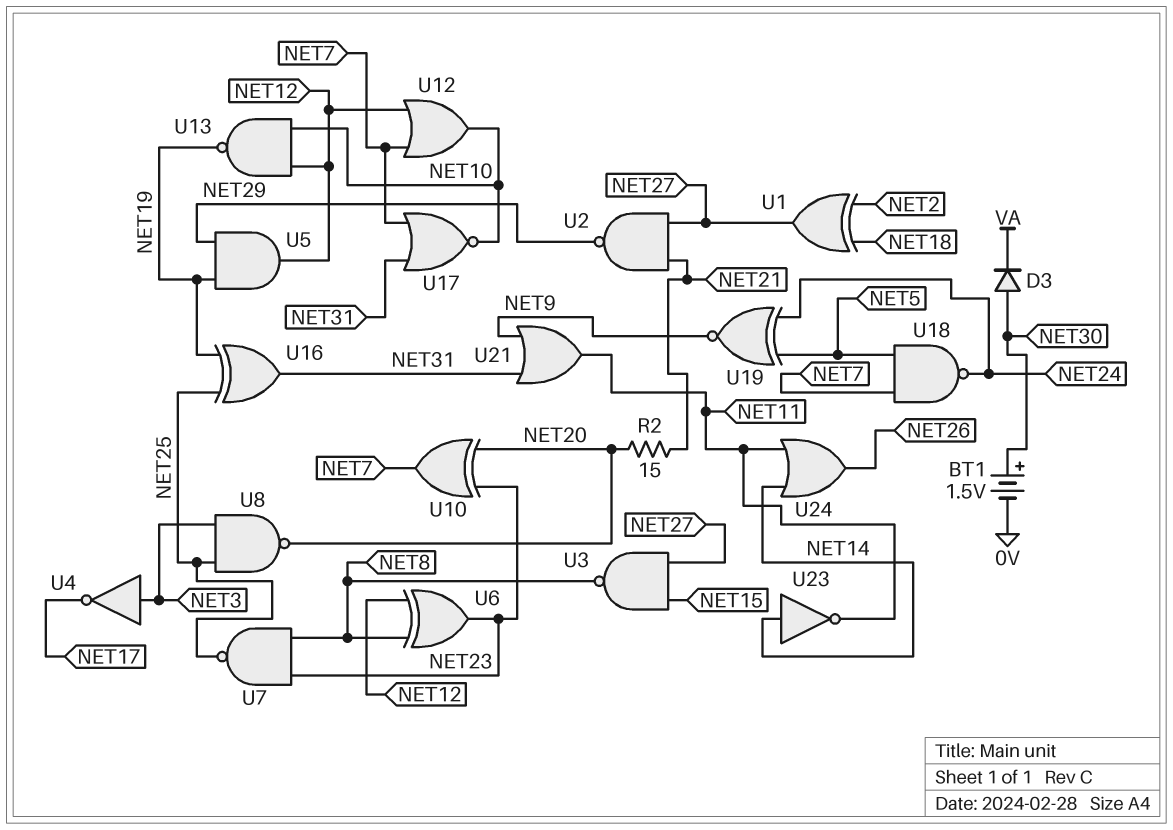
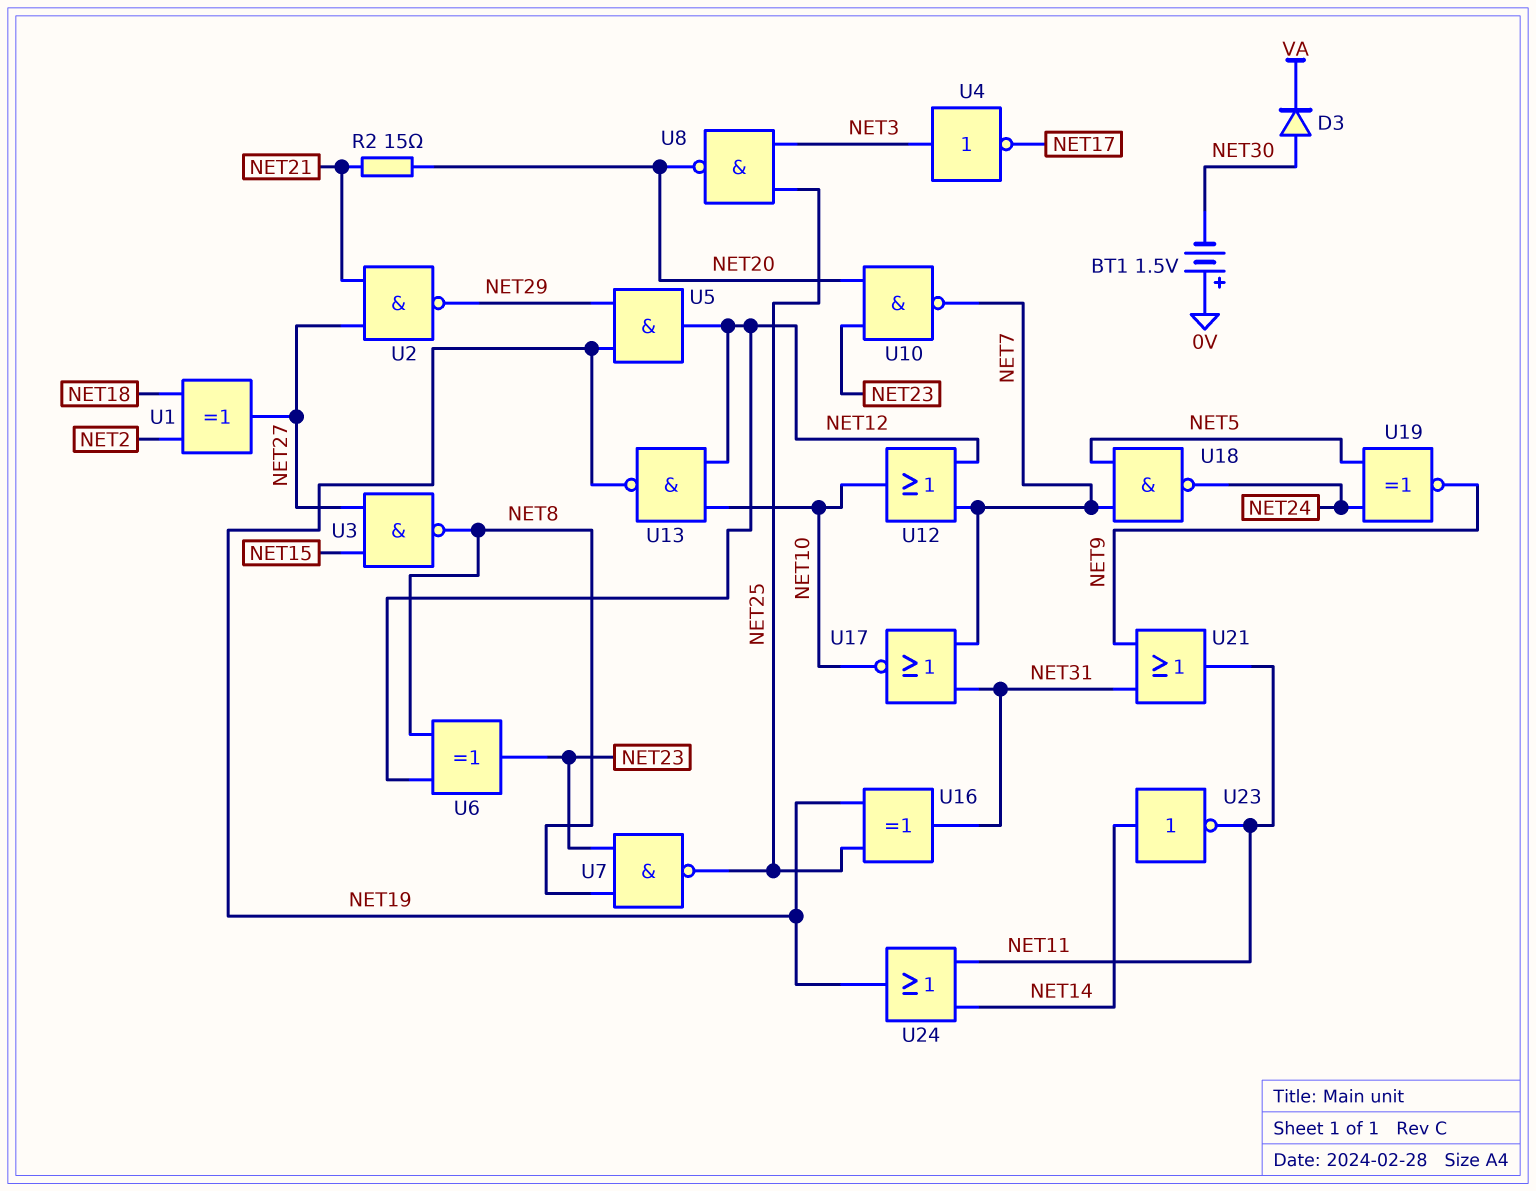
BT1: 1.5V (plus NET30, minus 0V) -> 1.5V (plus 0V, minus NET30)
U10: XOR (in NET20, in NET23, out NET7) -> NAND (in NET20, in NET23, out NET7)
U24: OR (in NET11, in NET14, out NET26) -> OR (in NET11, in NET14, out NET19)

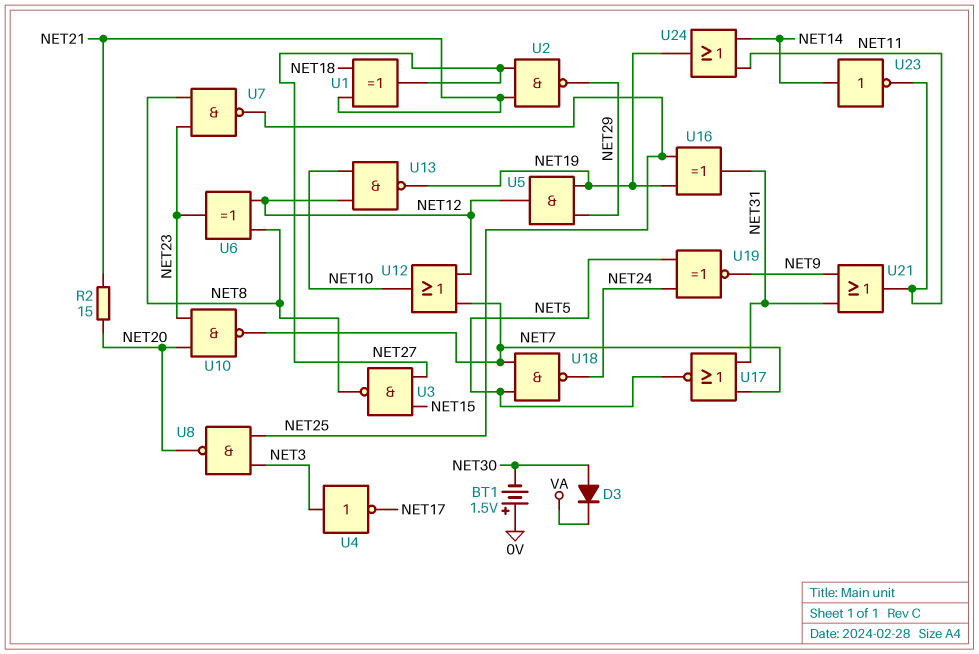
U1: XOR (in NET2, in NET18, out NET27) -> XOR (in NET18, in NET21, out NET27)
U17: NOR (in NET7, in NET31, out NET10) -> NOR (in NET7, in NET31, out NET5)

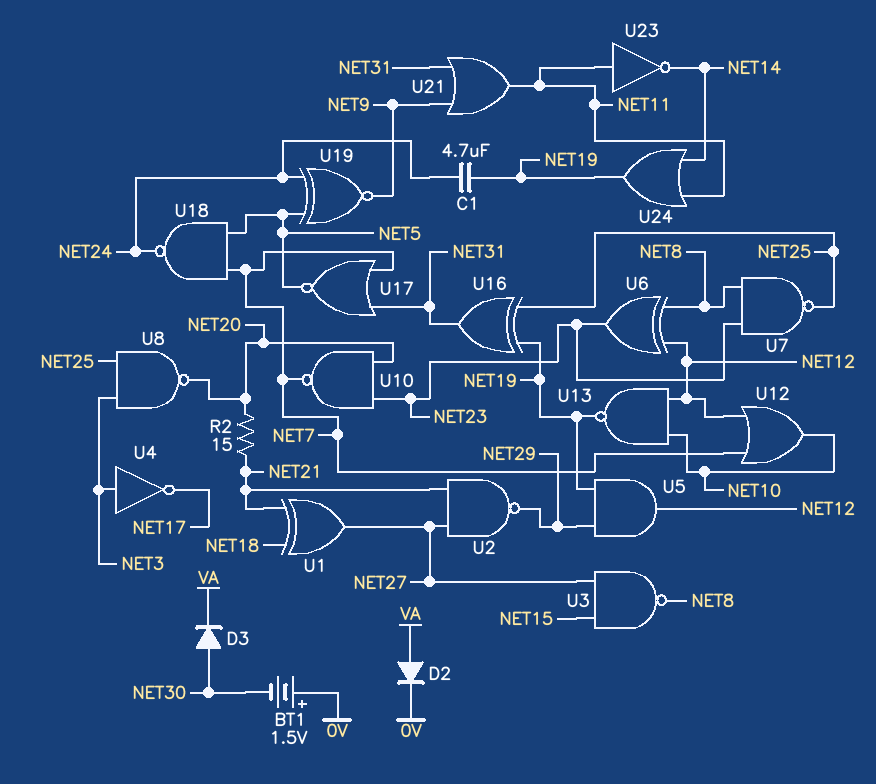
C1: none -> 4.7uF (NET19, NET24)
D2: none -> diode (A VA, K 0V)
U23: NOT (in NET14, out NET11) -> NOT (in NET11, out NET14)

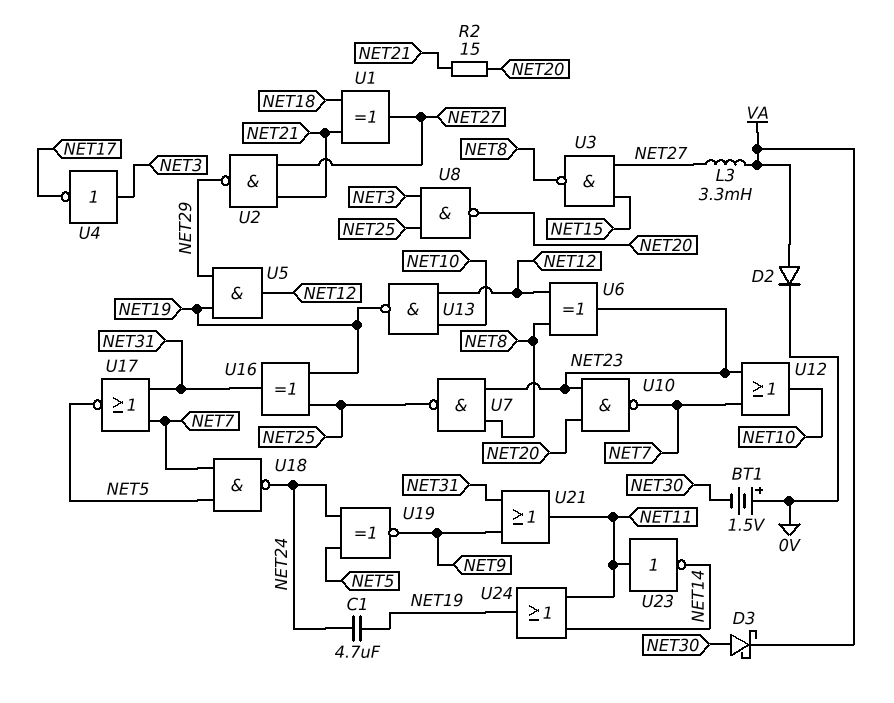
D3: diode (A NET30, K VA) -> schottky (A NET30, K VA)
L3: none -> 3.3mH (NET27, VA)
U12: OR (in NET7, in NET12, out NET10) -> OR (in NET7, in NET23, out NET10)

